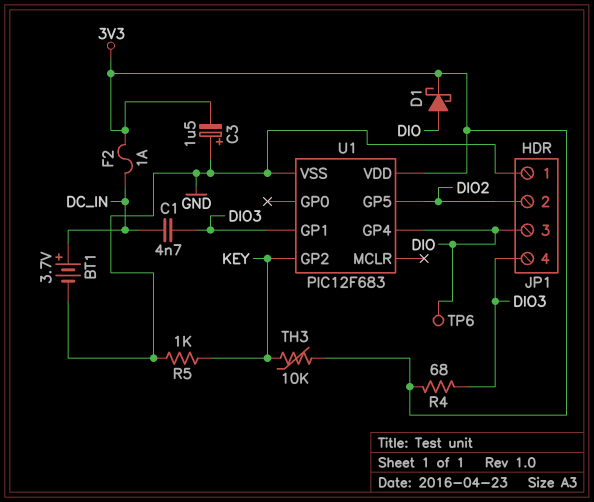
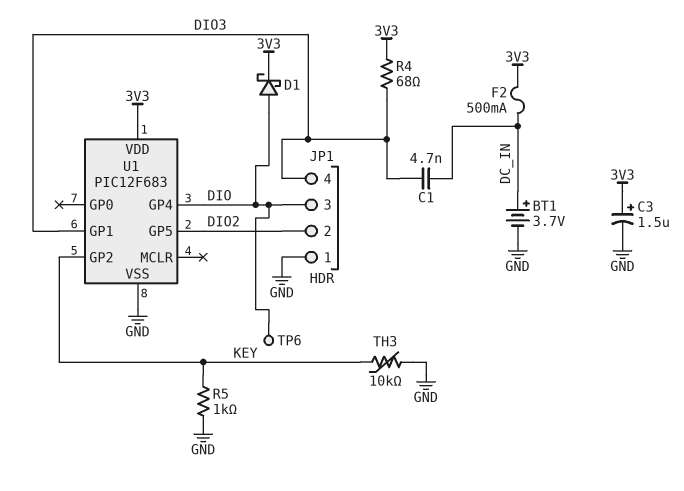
C3: 1.5uF (plus GND, minus 3V3) -> 1.5uF (plus 3V3, minus GND)
F2: 1A (3V3, DC_IN) -> 500mA (3V3, DC_IN)
TH3: 10k (3V3, KEY) -> 10k (GND, KEY)

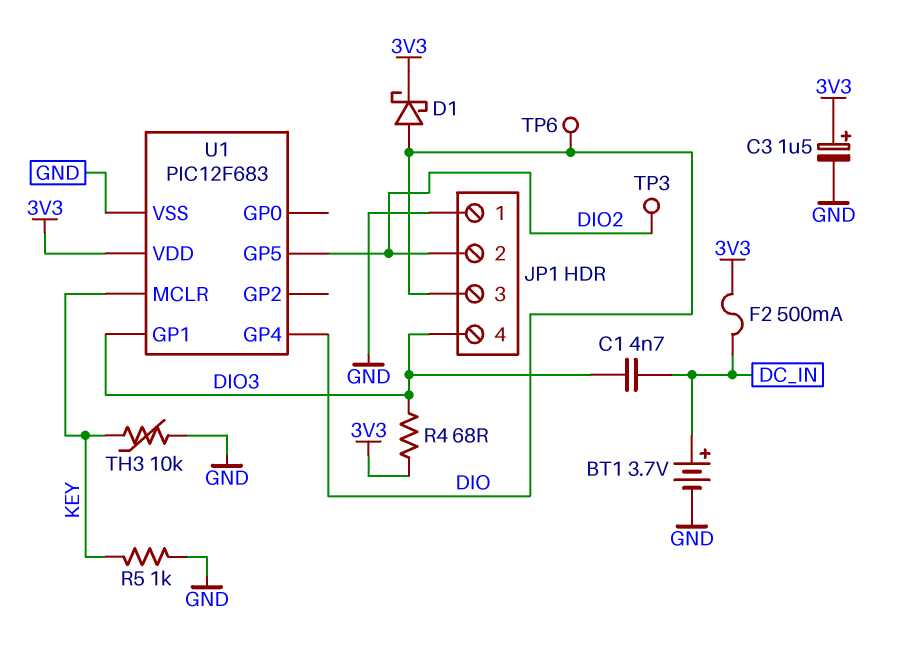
TP3: none -> test point (DIO2)
U1 pin GP2: KEY -> none
U1 pin MCLR: none -> KEY

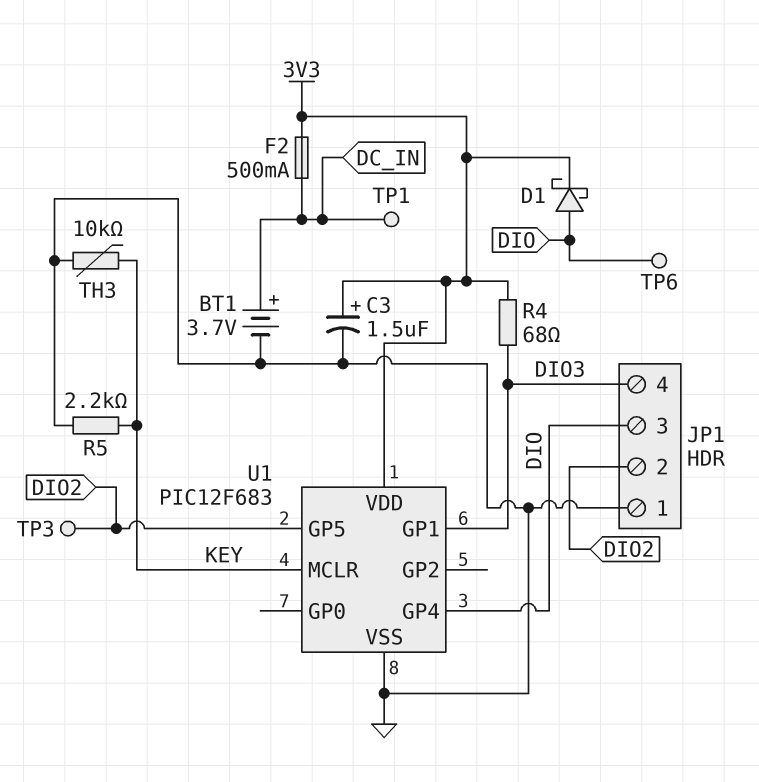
C1: 4.7nF (DC_IN, DIO3) -> none
R5: 1k (GND, KEY) -> 2.2k (GND, KEY)
TP1: none -> test point (DC_IN)

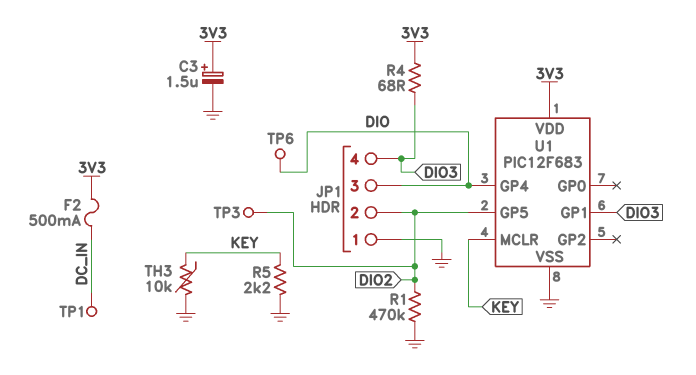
BT1: 3.7V (plus DC_IN, minus GND) -> none
D1: schottky (A DIO, K 3V3) -> none
R1: none -> 470k (DIO2, GND)

